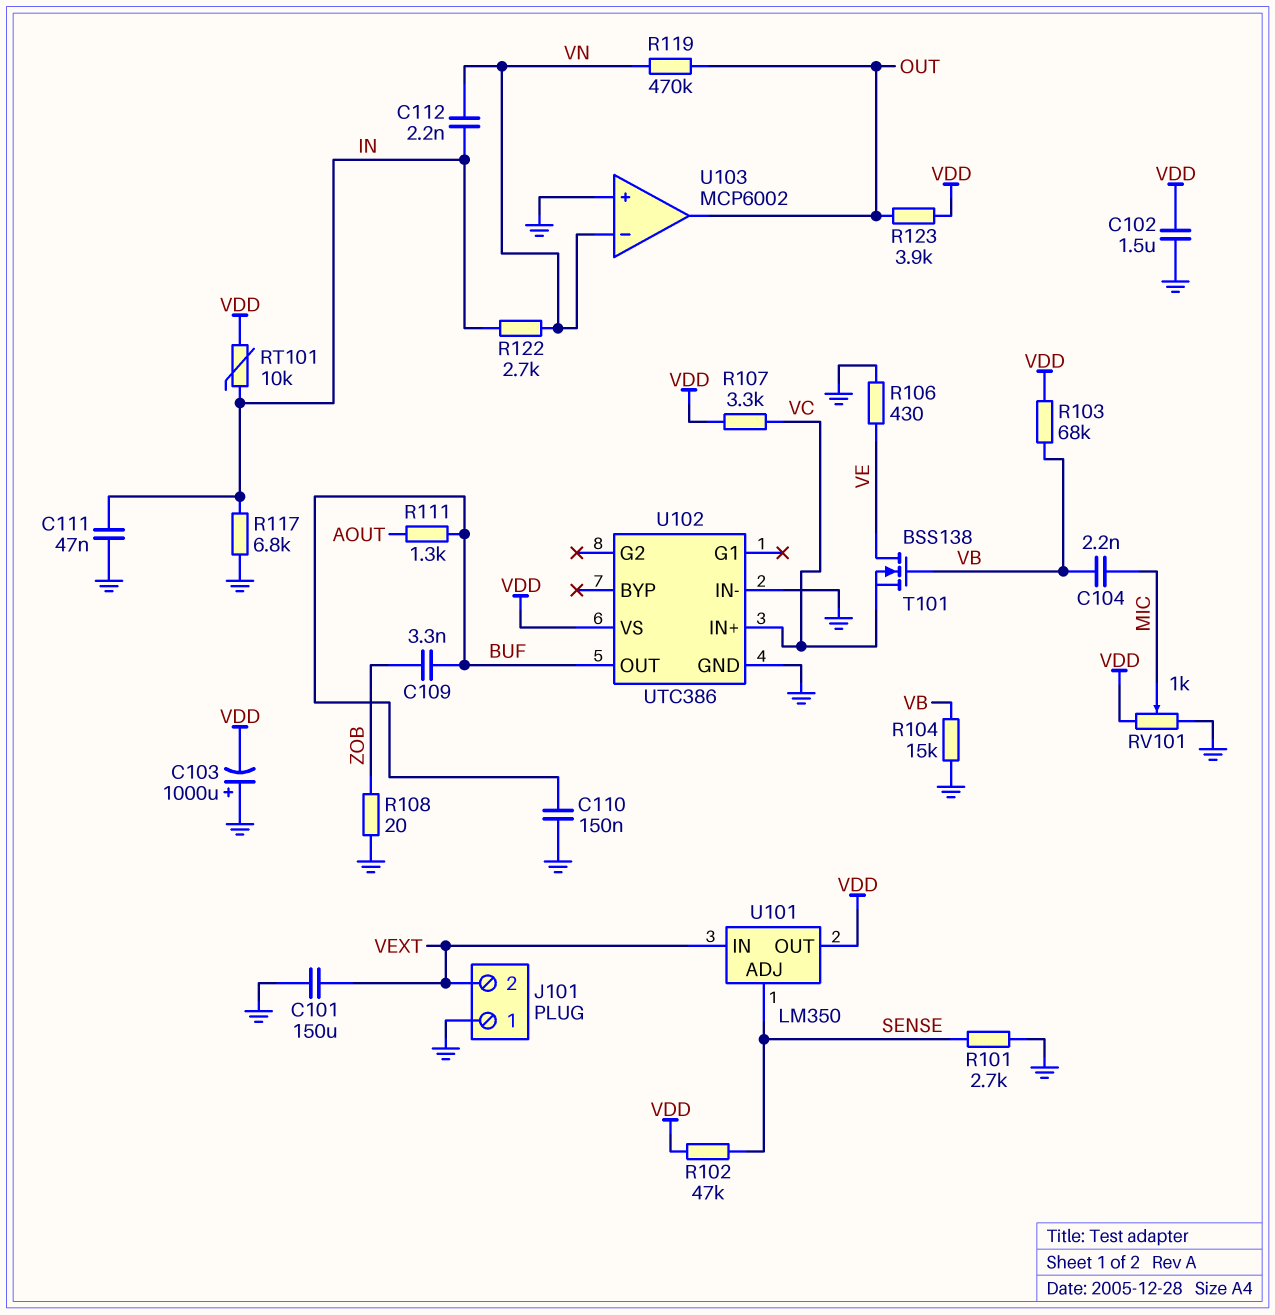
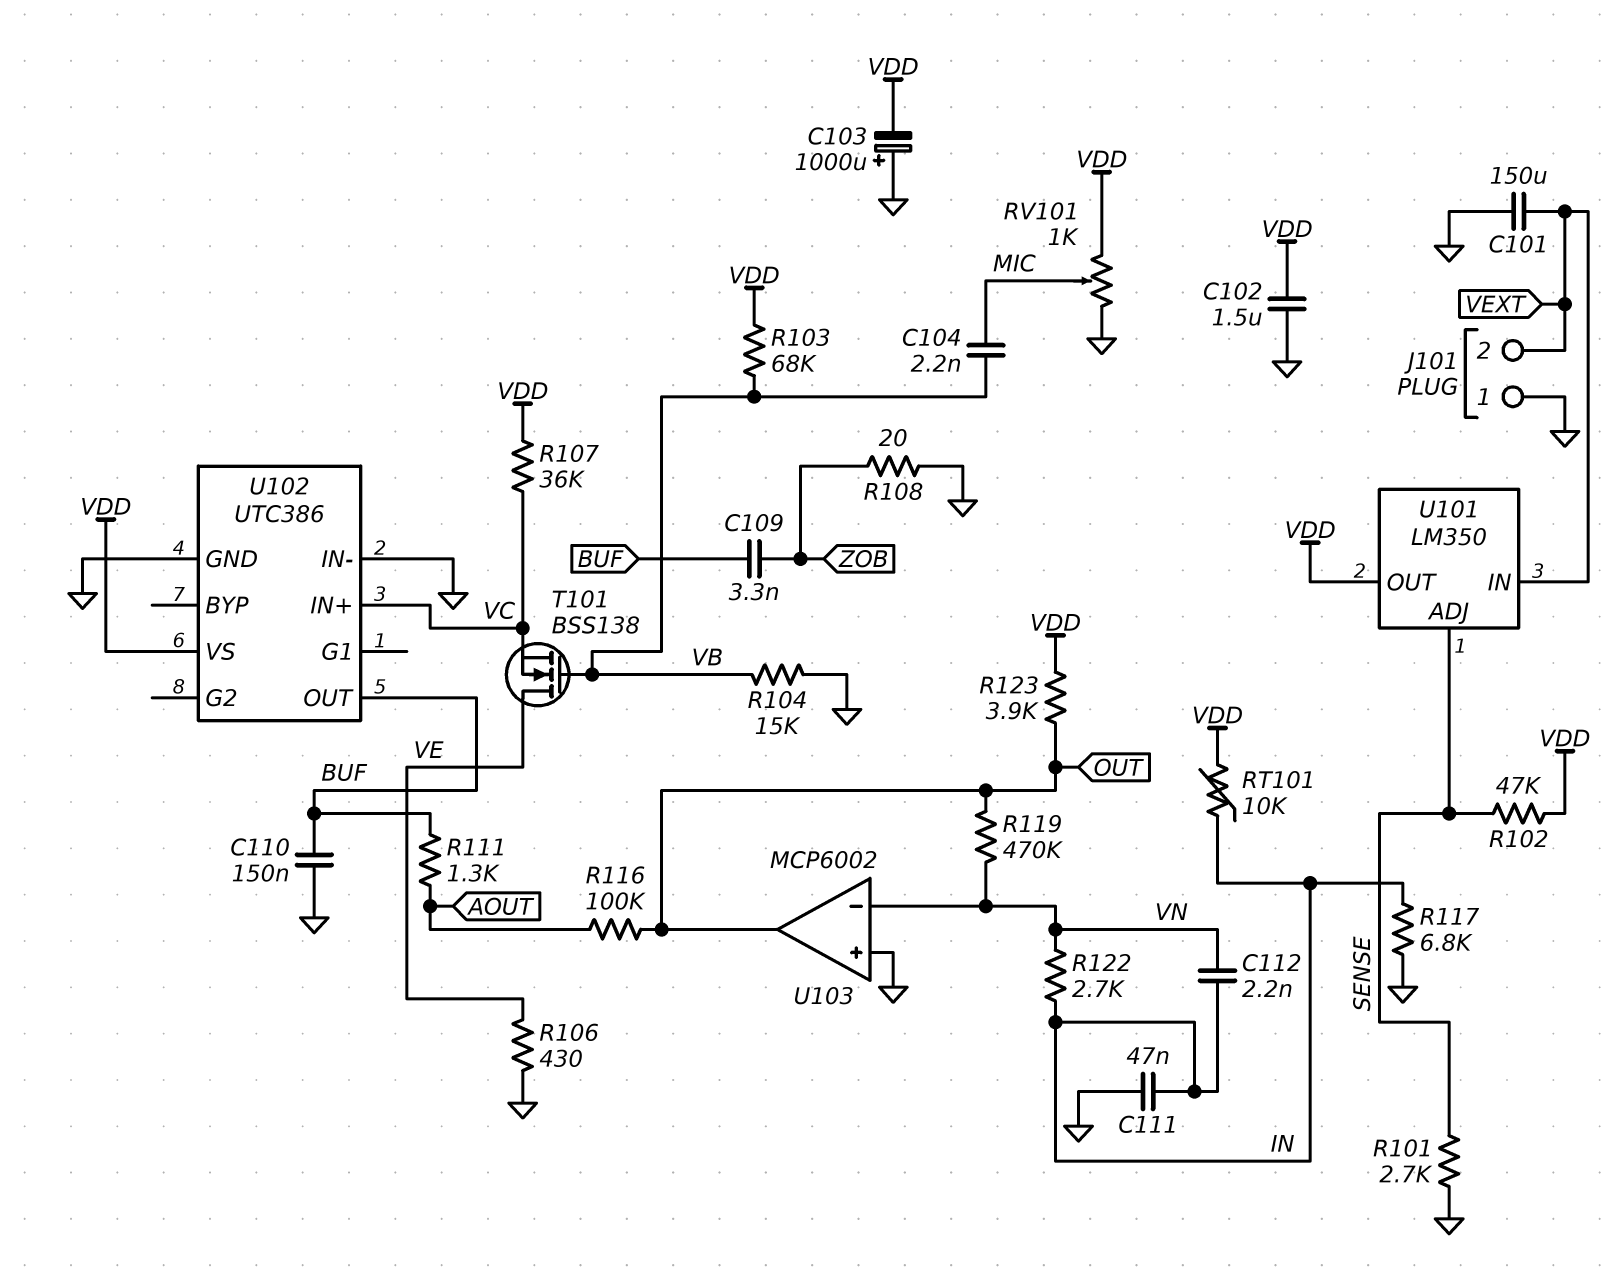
R107: 3.3k (VC, VDD) -> 36k (VC, VDD)
R116: none -> 100k (AOUT, OUT)

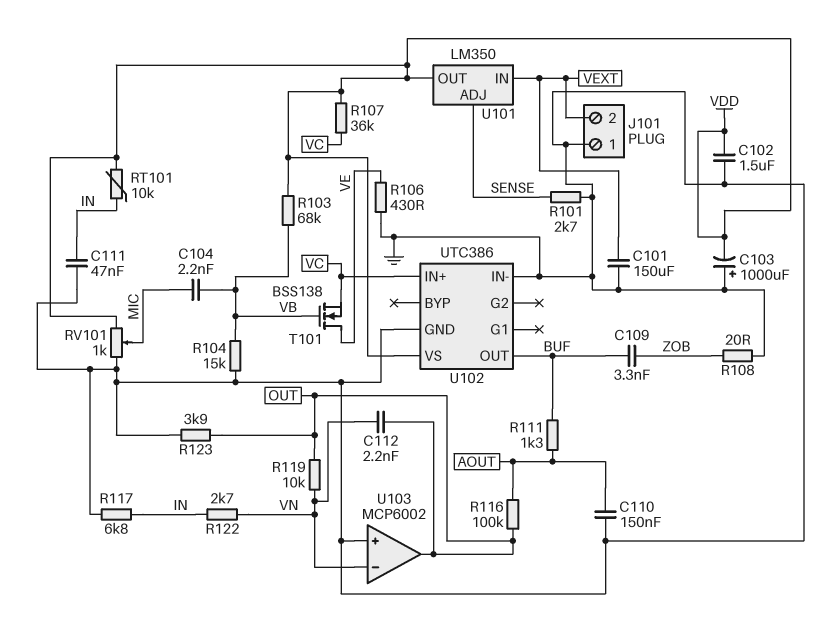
C110: 150nF (BUF, GND) -> 150nF (AOUT, GND)
C112: 2.2nF (IN, VN) -> 2.2nF (OUT, VN)
R102: 47k (SENSE, VDD) -> none
R119: 470k (OUT, VN) -> 10k (OUT, VN)
R123: 3.9k (OUT, VDD) -> 3.9k (GND, OUT)

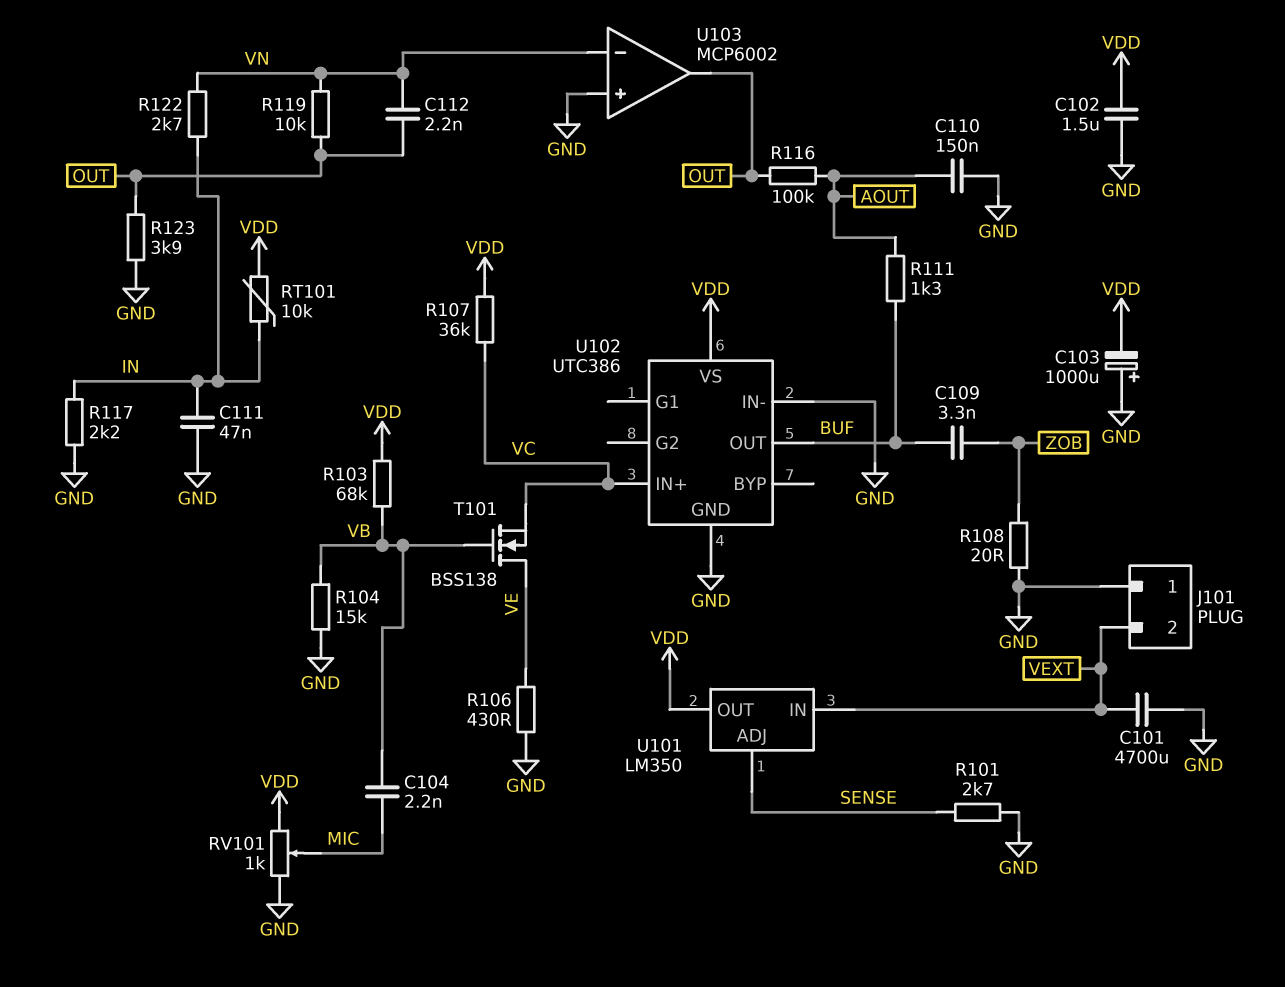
C101: 150uF (GND, VEXT) -> 4700uF (GND, VEXT)
R117: 6.8k (GND, IN) -> 2.2k (GND, IN)

